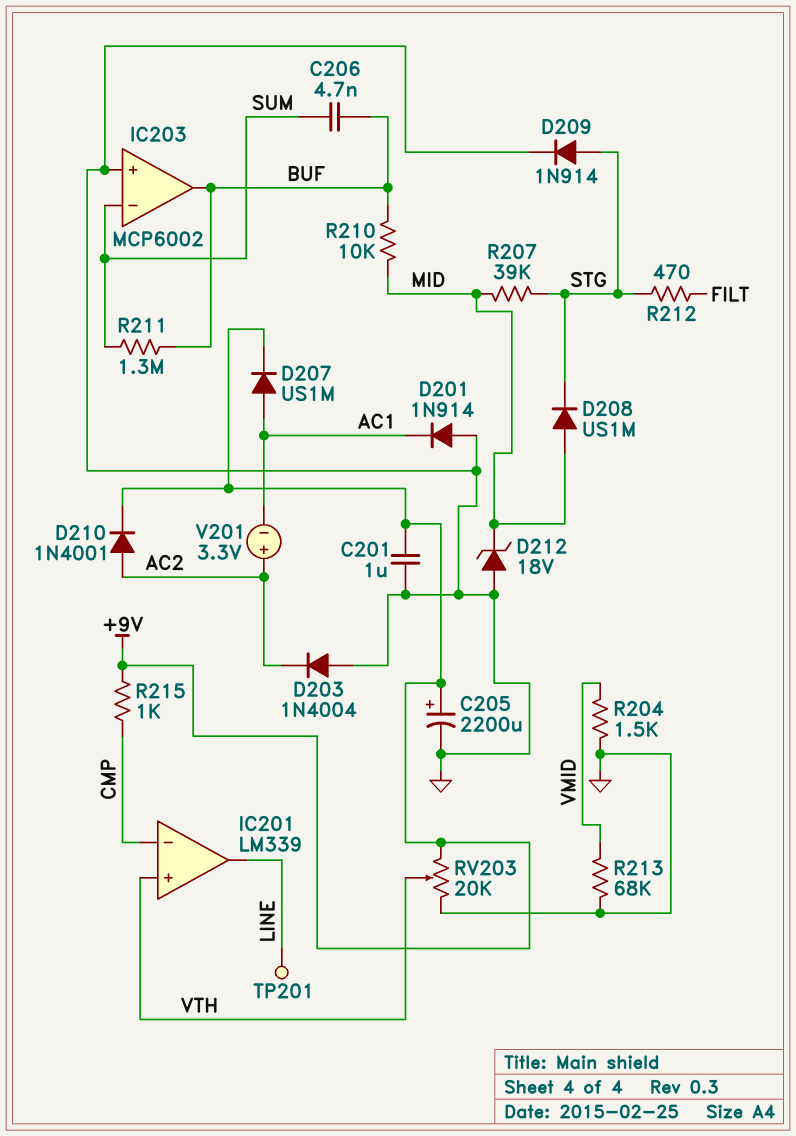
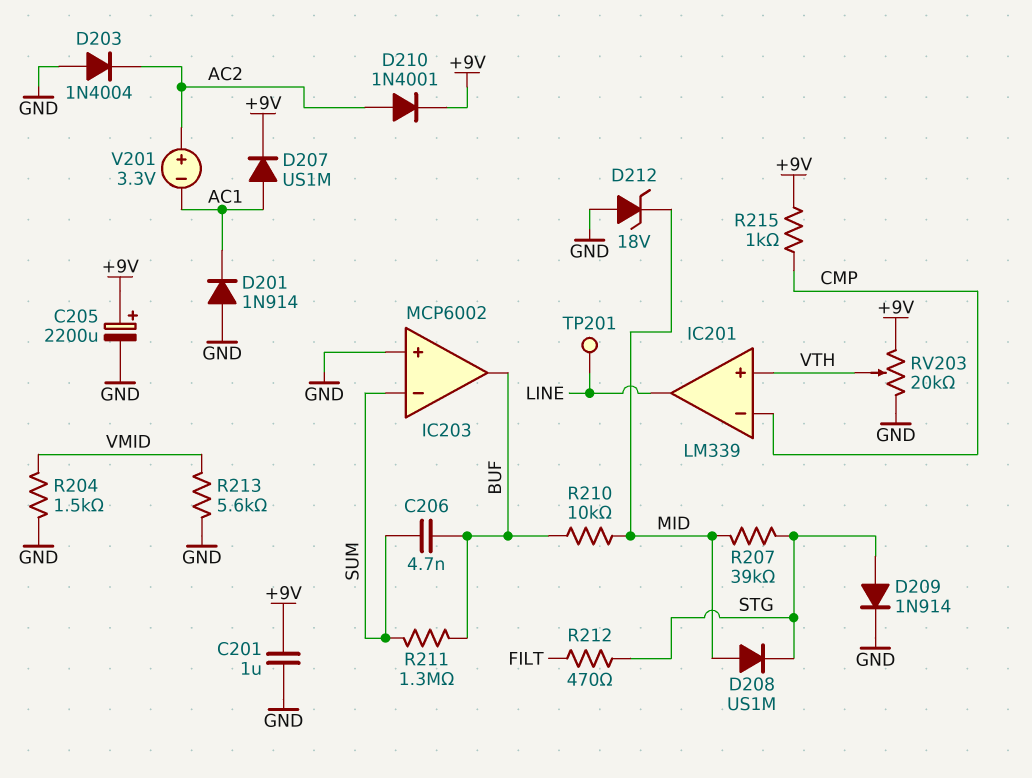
R213: 68k (GND, VMID) -> 5.6k (GND, VMID)

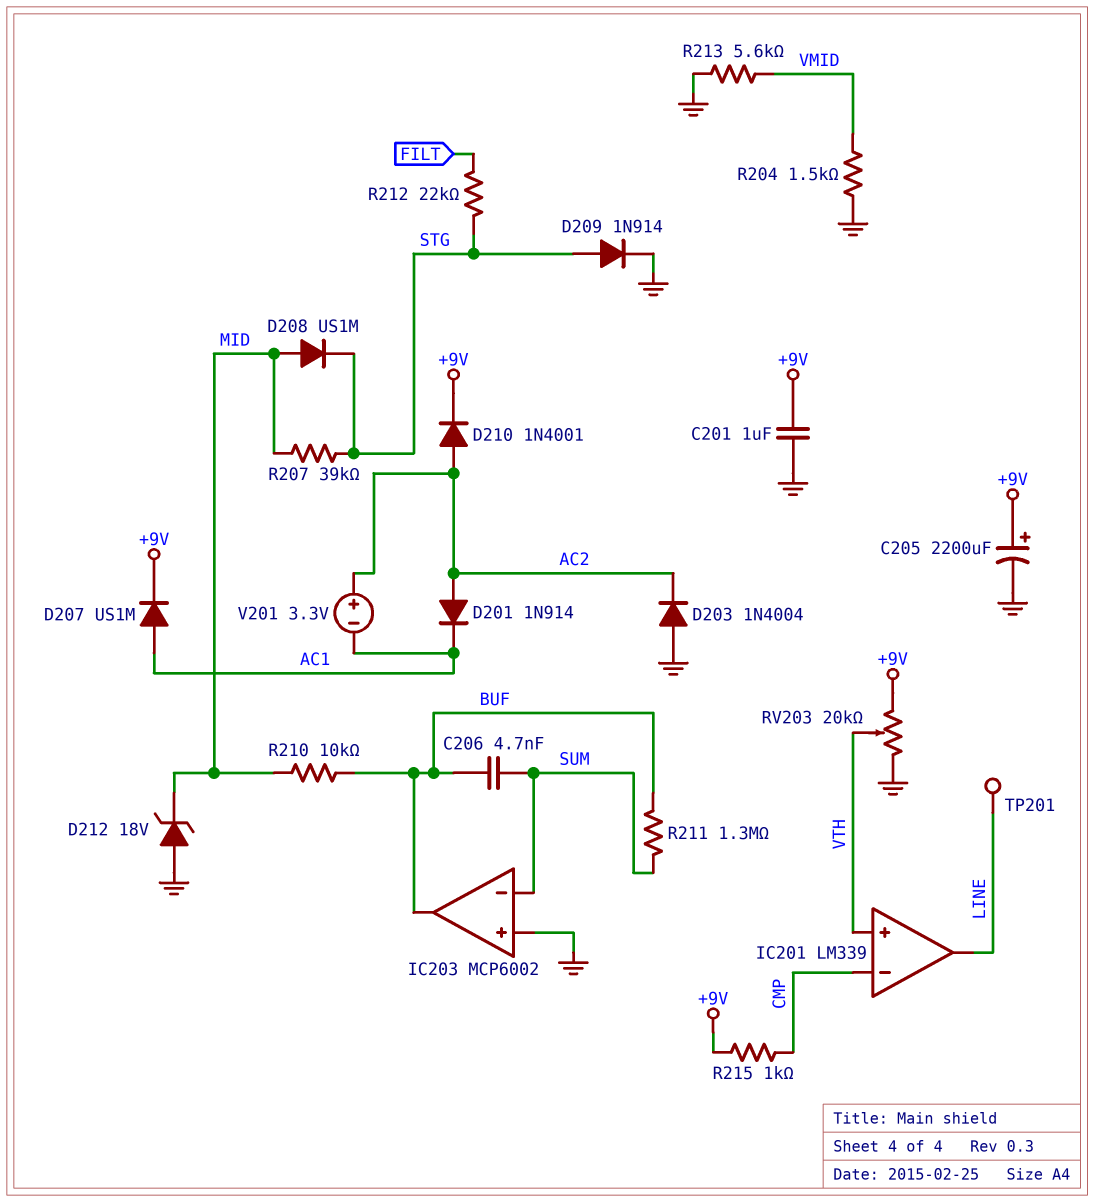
D201: diode 1N914 (A GND, K AC1) -> diode 1N914 (A AC2, K AC1)
R212: 470 (FILT, STG) -> 22k (FILT, STG)

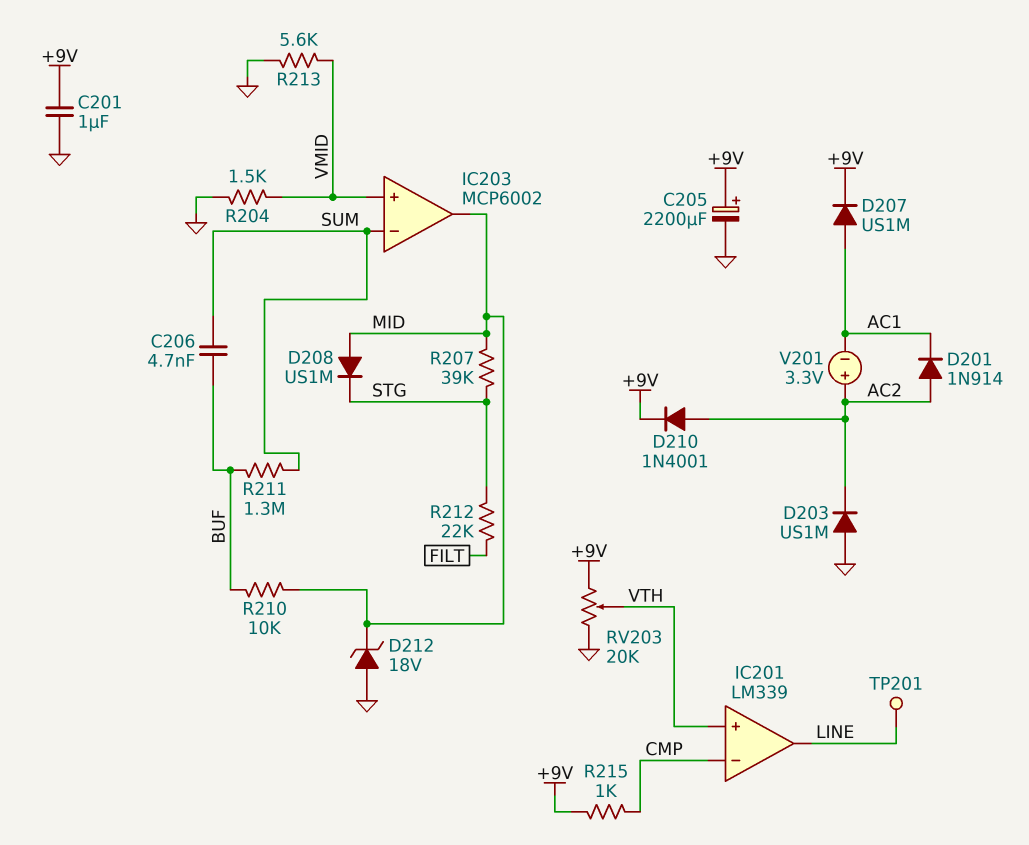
D203: diode 1N4004 (A GND, K AC2) -> diode US1M (A GND, K AC2)
D209: diode 1N914 (A STG, K GND) -> none
IC203 pin in+: GND -> VMID
IC203 pin out: BUF -> MID

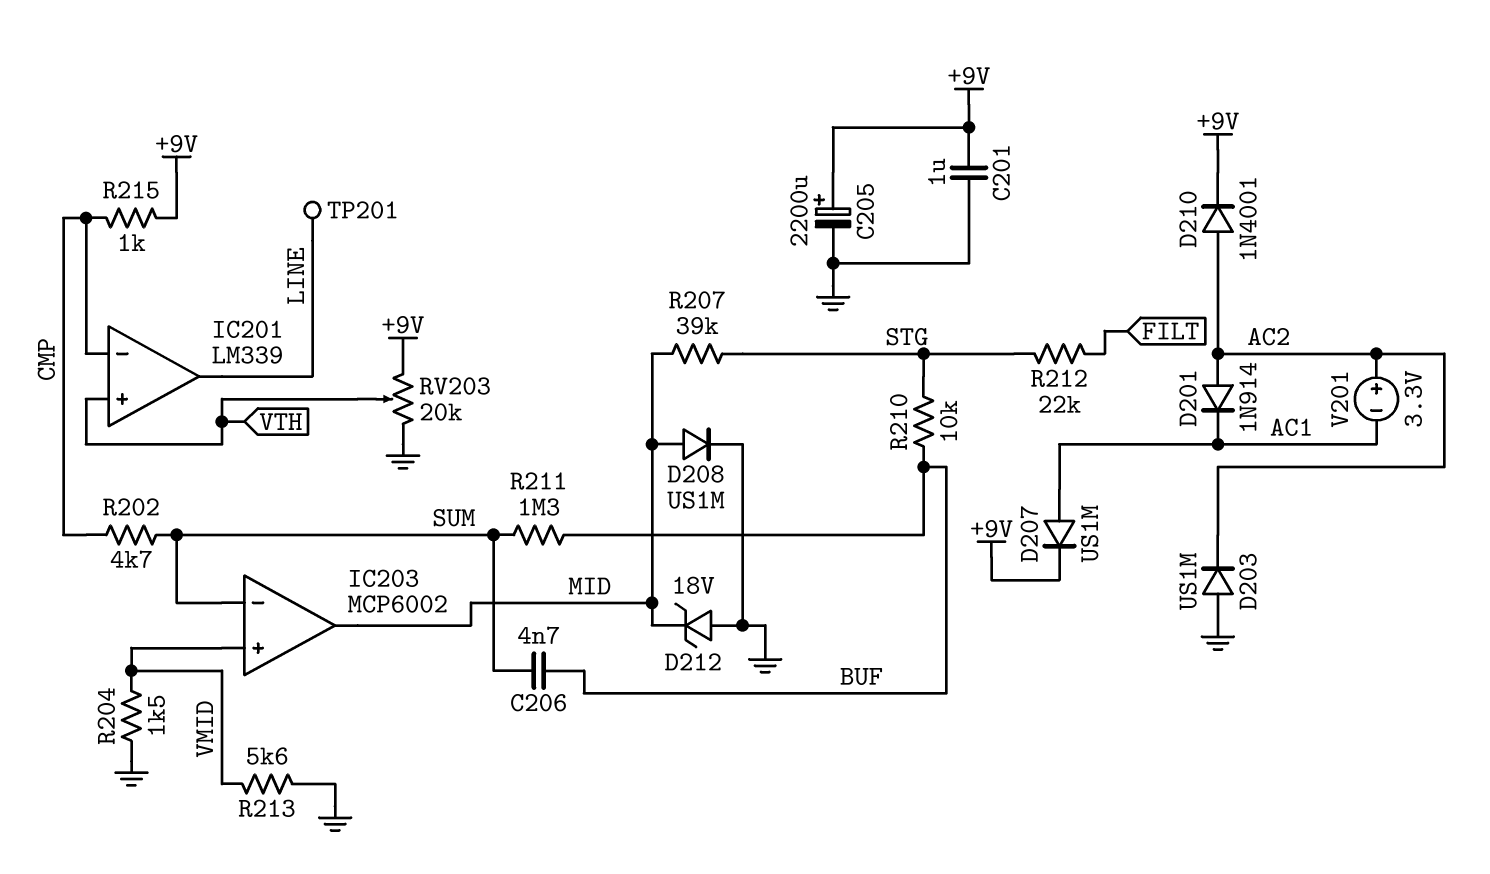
D208: diode US1M (A MID, K STG) -> diode US1M (A MID, K GND)
R202: none -> 4.7k (CMP, SUM)
R210: 10k (BUF, MID) -> 10k (BUF, STG)

